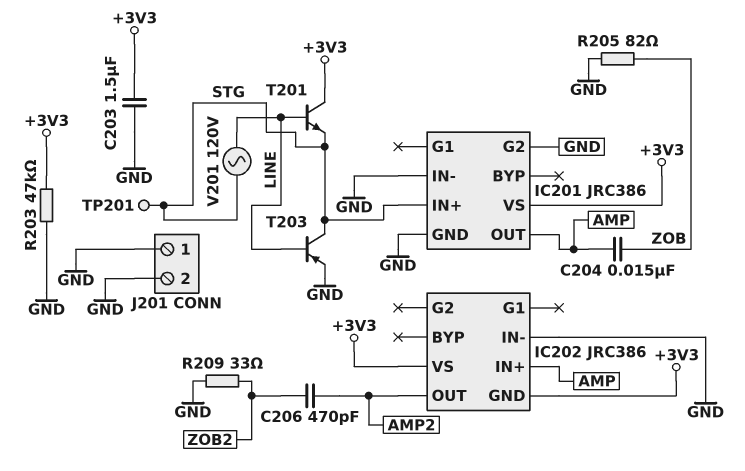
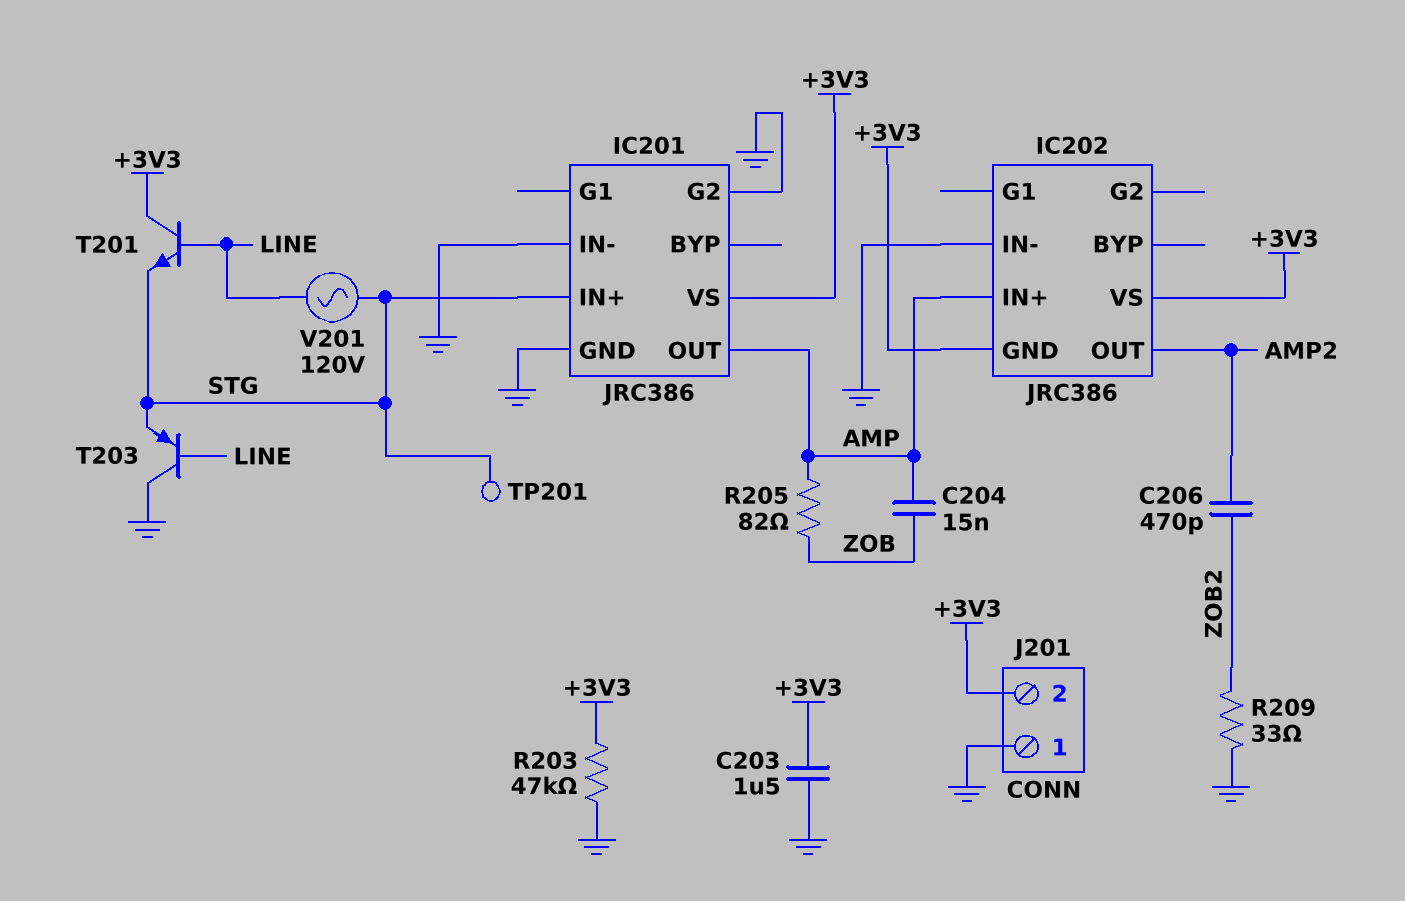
J201 pin 2: GND -> +3V3
R205: 82 (GND, ZOB) -> 82 (AMP, ZOB)
T203: PNP (B LINE, C STG, E GND) -> PNP (B LINE, C GND, E STG)

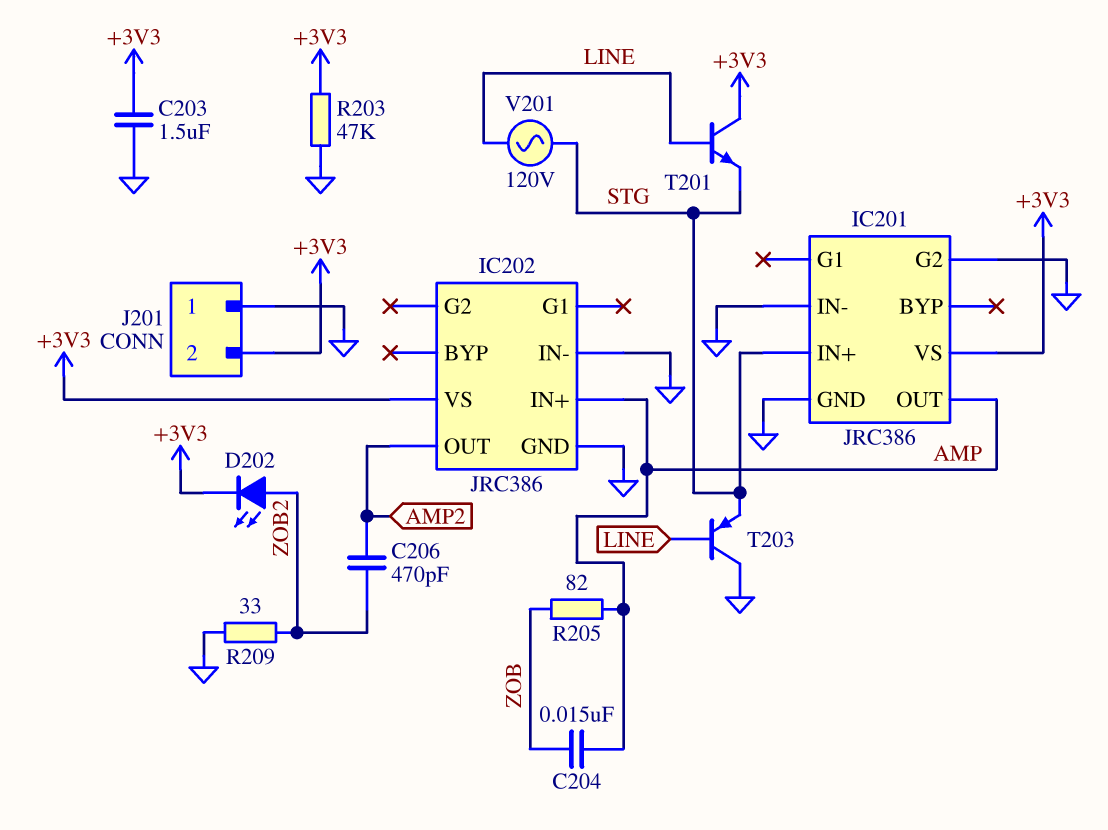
D202: none -> LED (A ZOB2, K +3V3)
IC202 pin GND: +3V3 -> GND
TP201: test point (STG) -> none

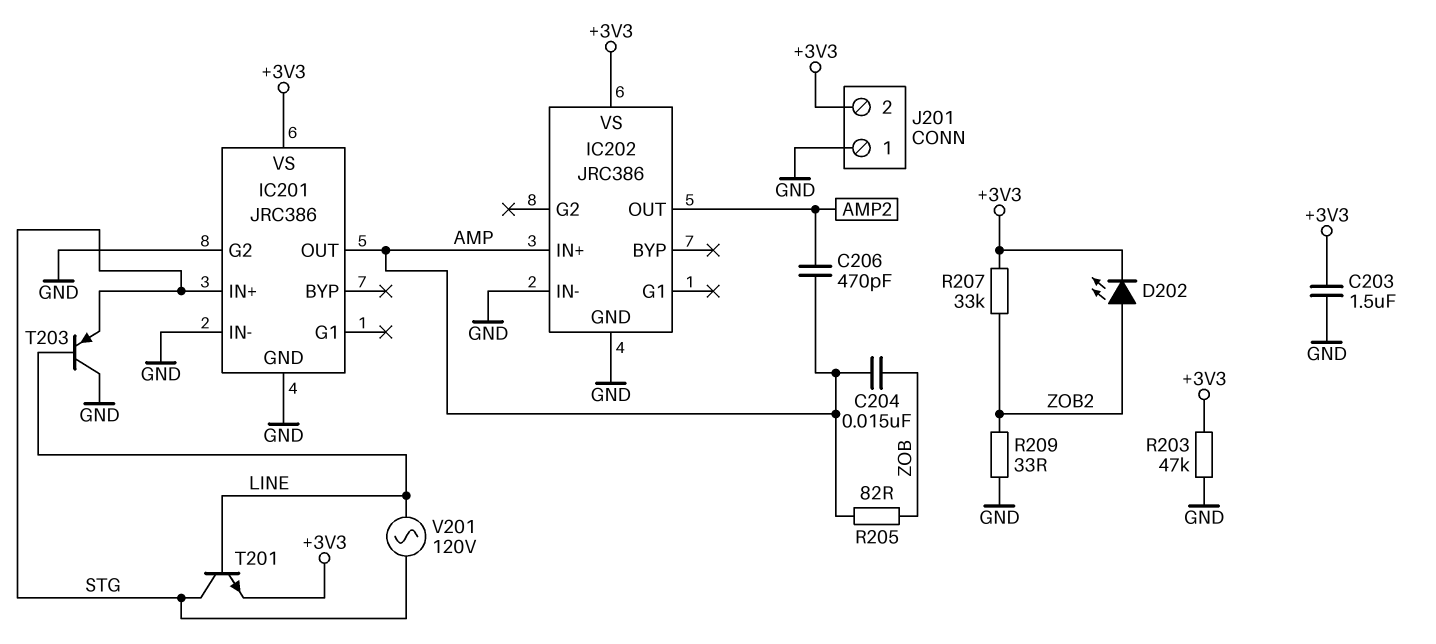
C206: 470pF (AMP2, ZOB2) -> 470pF (AMP, AMP2)
R207: none -> 33k (+3V3, ZOB2)
T201: NPN (B LINE, C +3V3, E STG) -> NPN (B LINE, C STG, E +3V3)

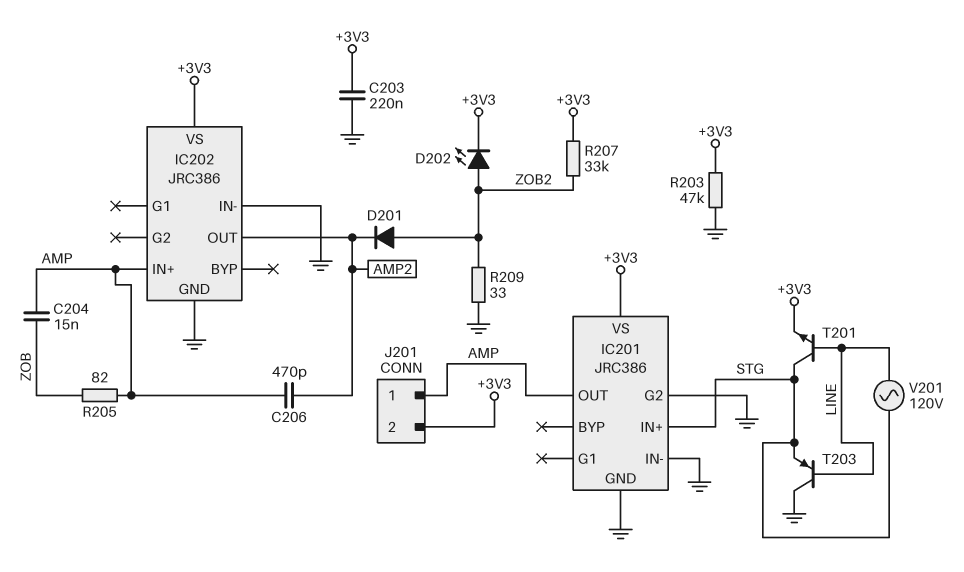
C203: 1.5uF (+3V3, GND) -> 220nF (+3V3, GND)
D201: none -> diode (A ZOB2, K AMP2)
J201 pin 1: GND -> AMP

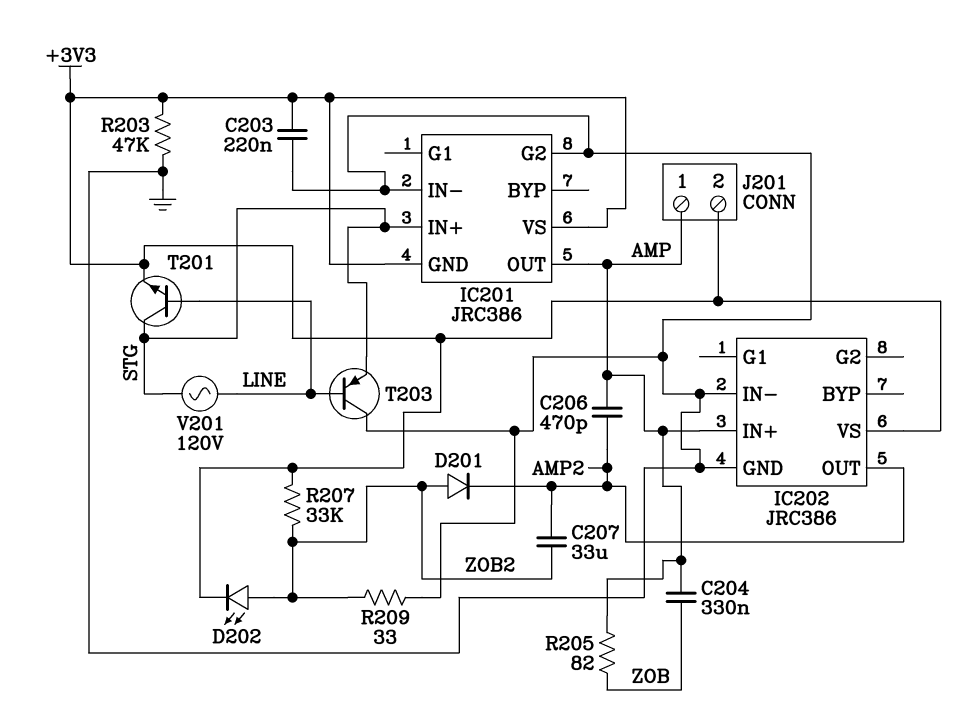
C204: 15nF (AMP, ZOB) -> 330nF (AMP, ZOB)
C207: none -> 33uF (AMP2, ZOB2)
IC201 pin GND: GND -> +3V3

